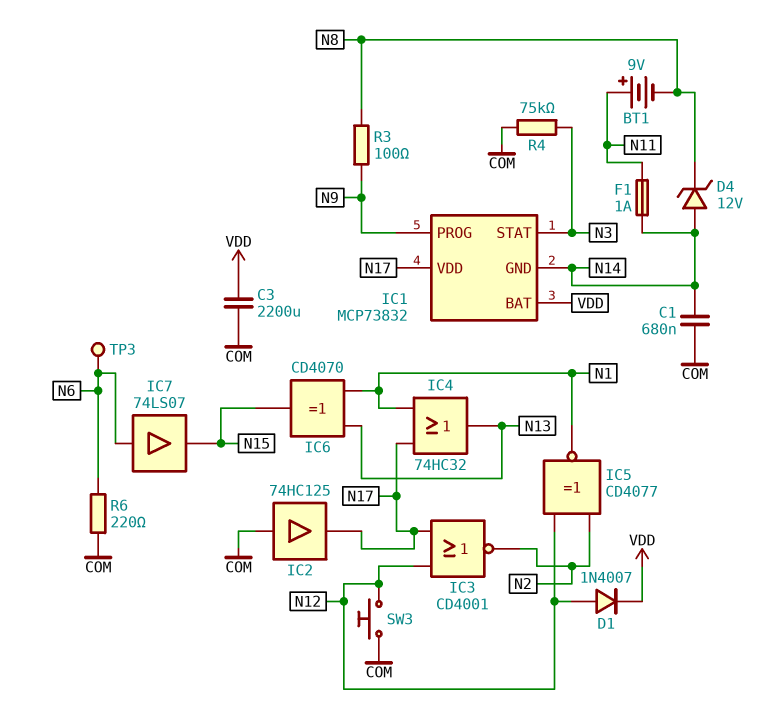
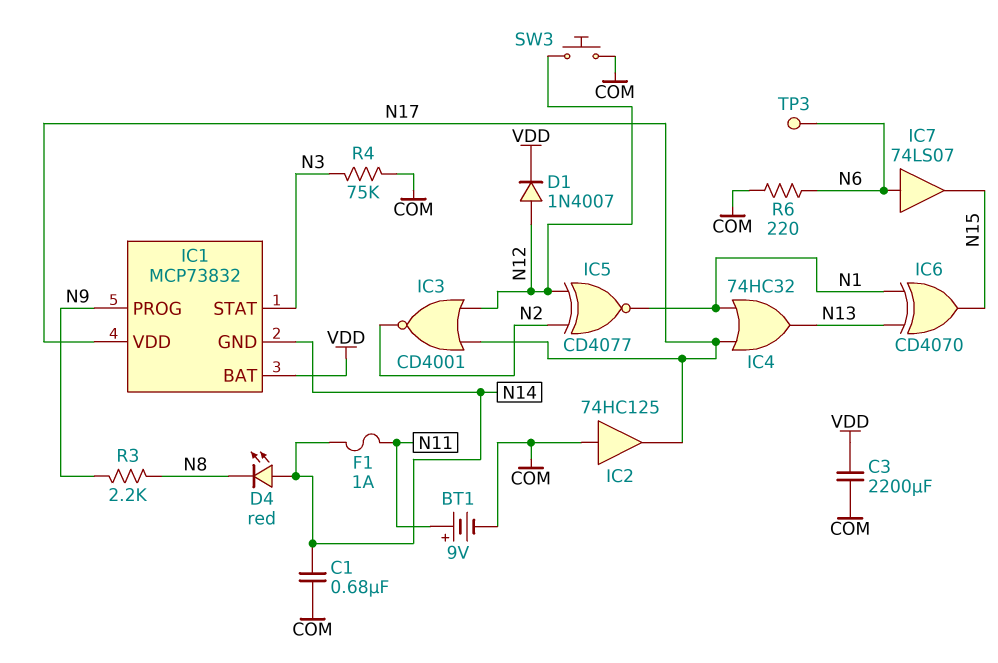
BT1: 9V (plus N11, minus N8) -> 9V (plus N11, minus COM)
D4: zener 12V (A N14, K N8) -> LED red (A N14, K N8)
R3: 100 (N8, N9) -> 2.2k (N8, N9)

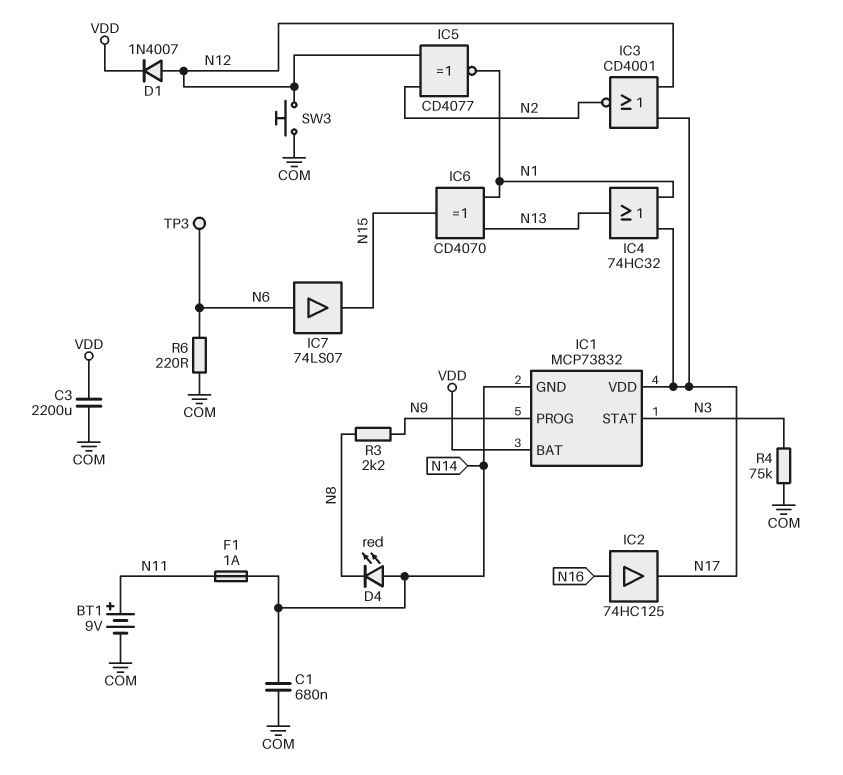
IC2: buffer 74HC125 (in COM, out N17) -> buffer 74HC125 (in N16, out N17)

